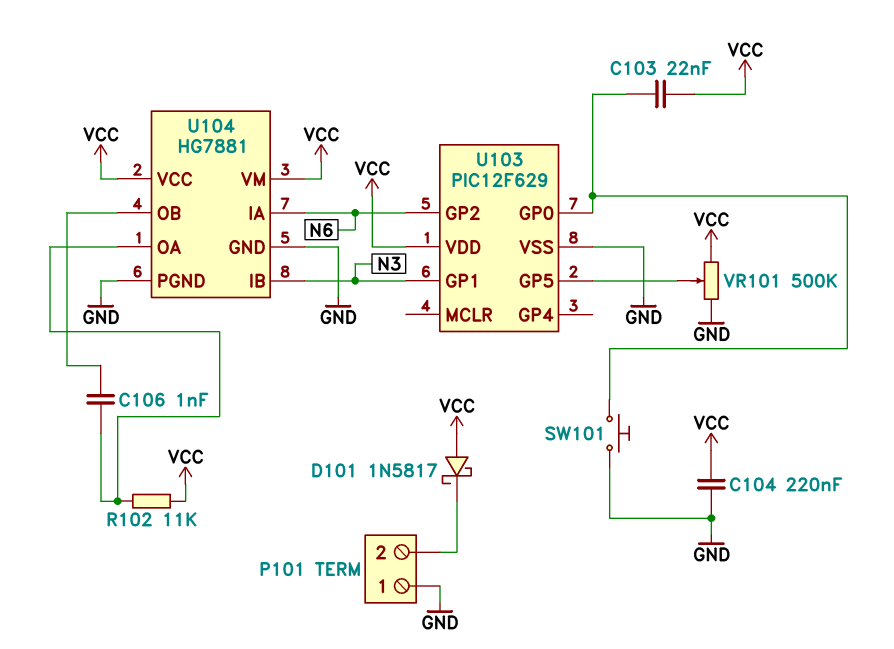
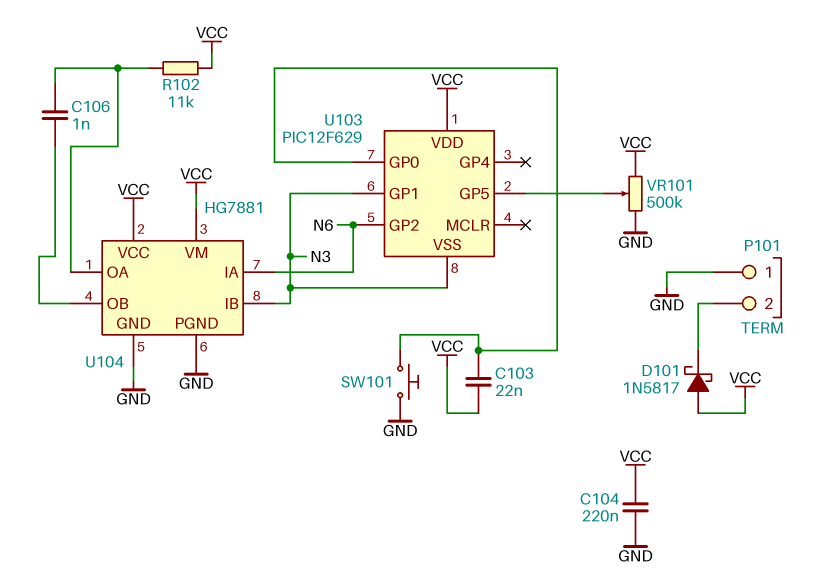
U103 pin VSS: GND -> N3

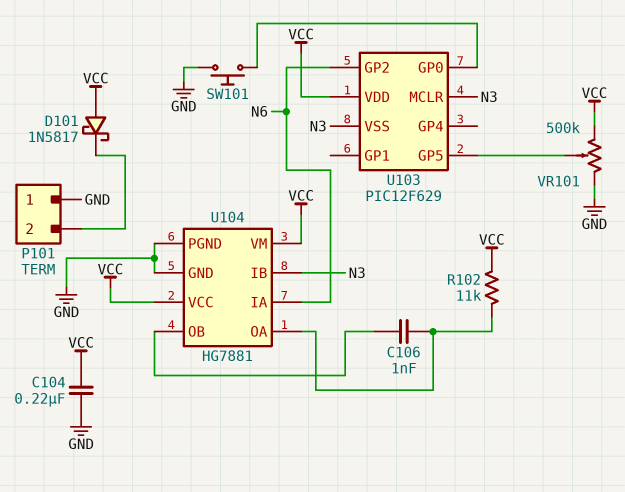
C103: 22nF (U103/GP0, VCC) -> none
U103 pin GP1: N3 -> none
U103 pin MCLR: none -> N3

